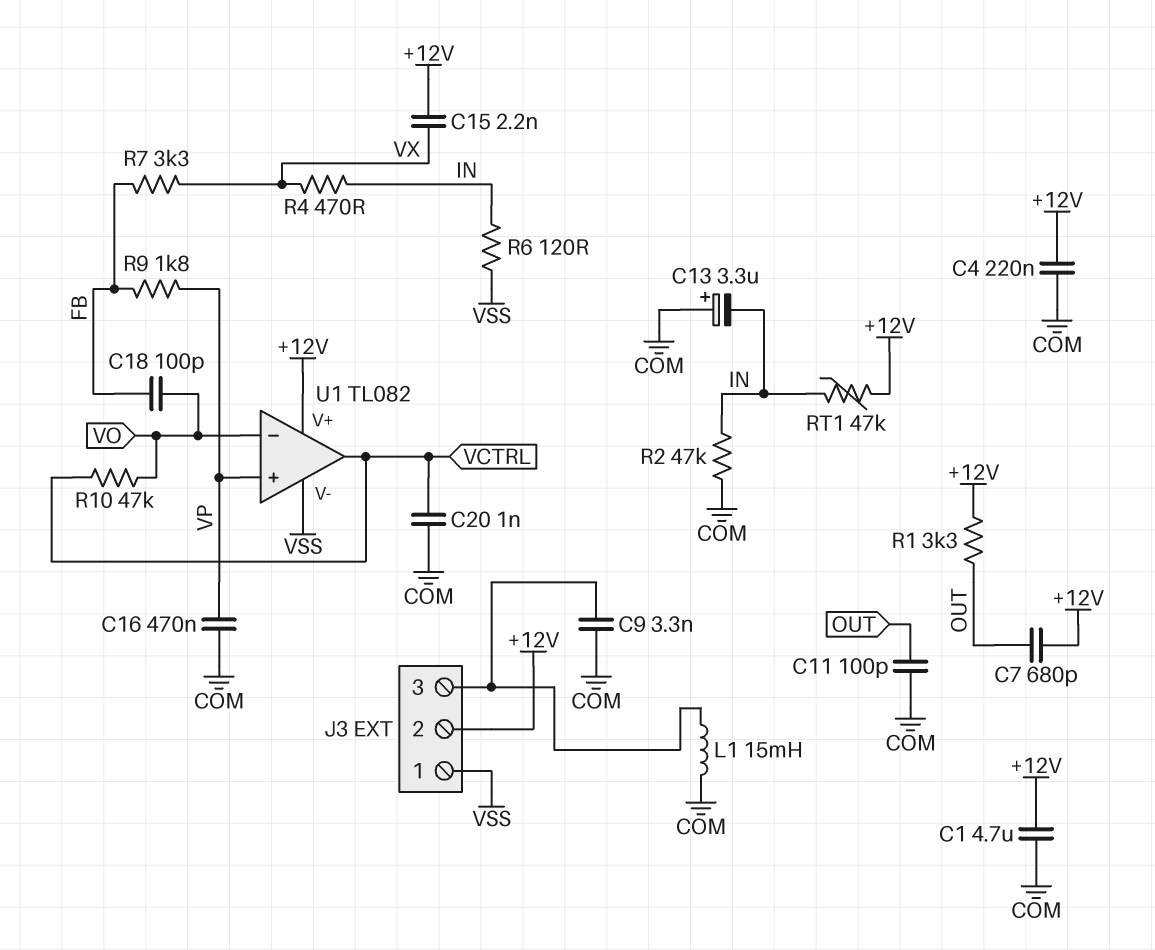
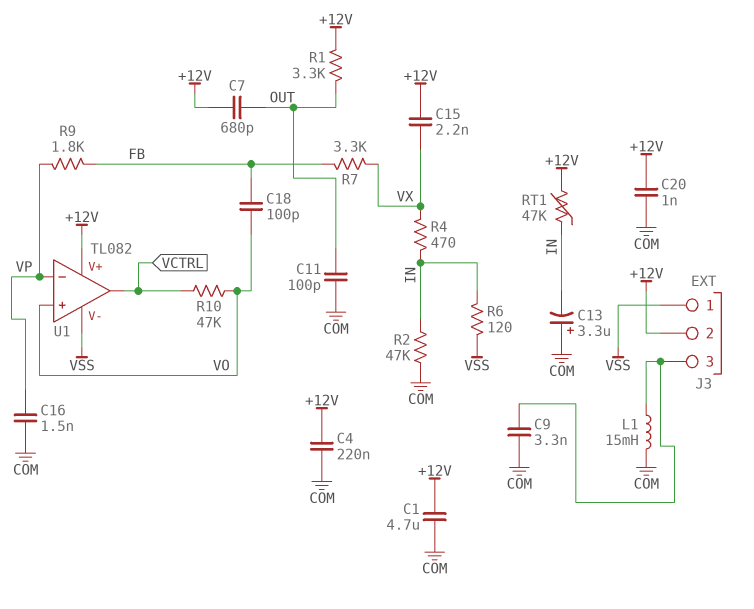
C16: 470nF (COM, VP) -> 1.5nF (COM, VP)
C20: 1nF (COM, VCTRL) -> 1nF (+12V, COM)
U1 pin in+: VP -> VO
U1 pin in-: VO -> VP

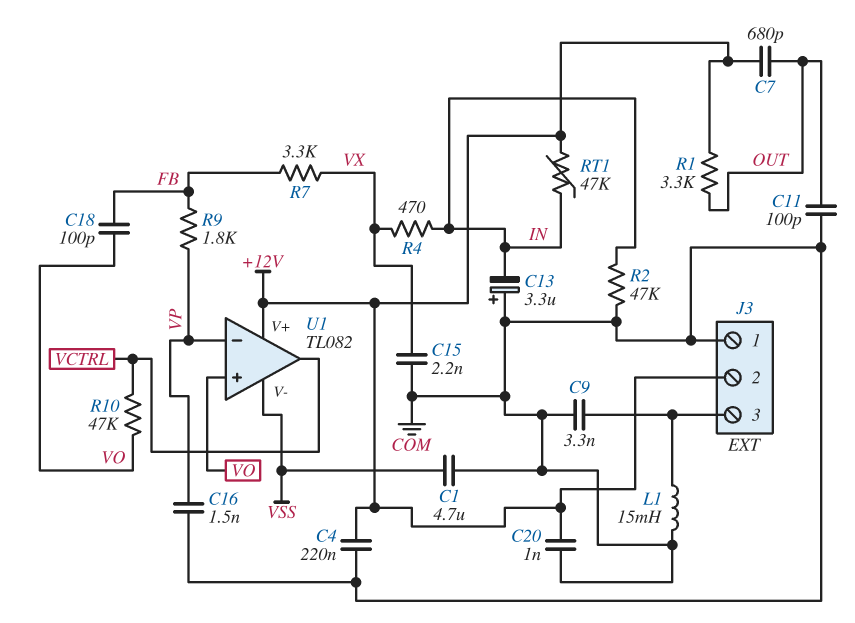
C1: 4.7uF (+12V, COM) -> 4.7uF (COM, VSS)
C15: 2.2nF (+12V, VX) -> 2.2nF (COM, VX)
J3 pin 1: VSS -> COM
R6: 120 (IN, VSS) -> none

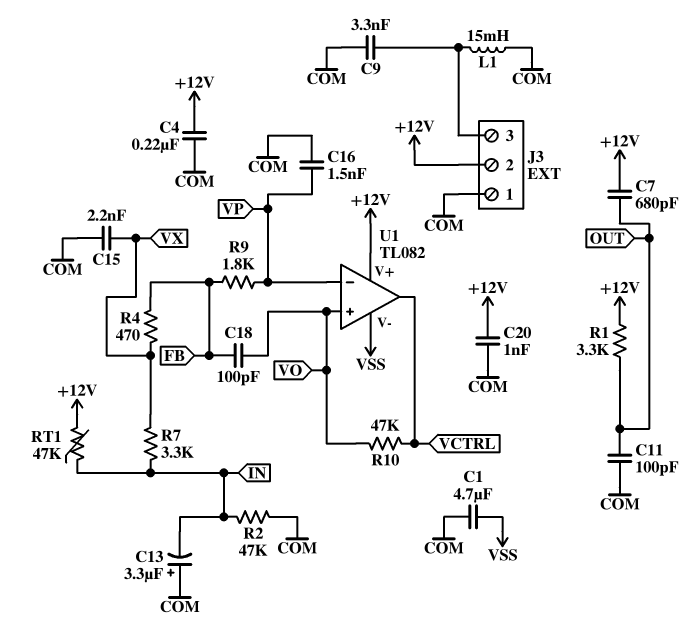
R4: 470 (IN, VX) -> 470 (FB, VX)
R7: 3.3k (FB, VX) -> 3.3k (IN, VX)

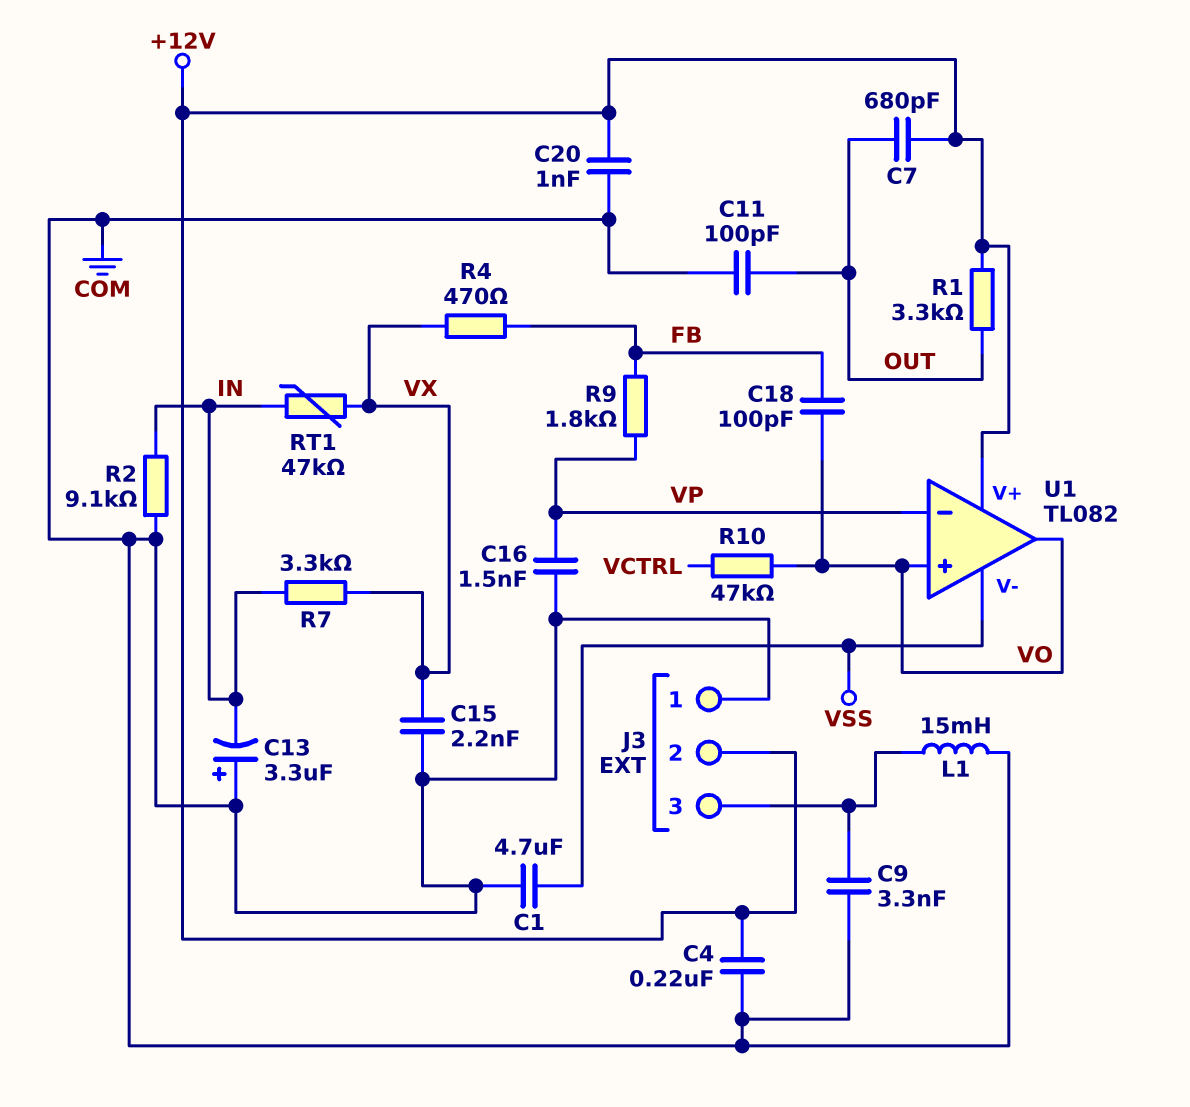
R2: 47k (COM, IN) -> 9.1k (COM, IN)
RT1: 47k (+12V, IN) -> 47k (IN, VX)
U1 pin out: VCTRL -> VO

